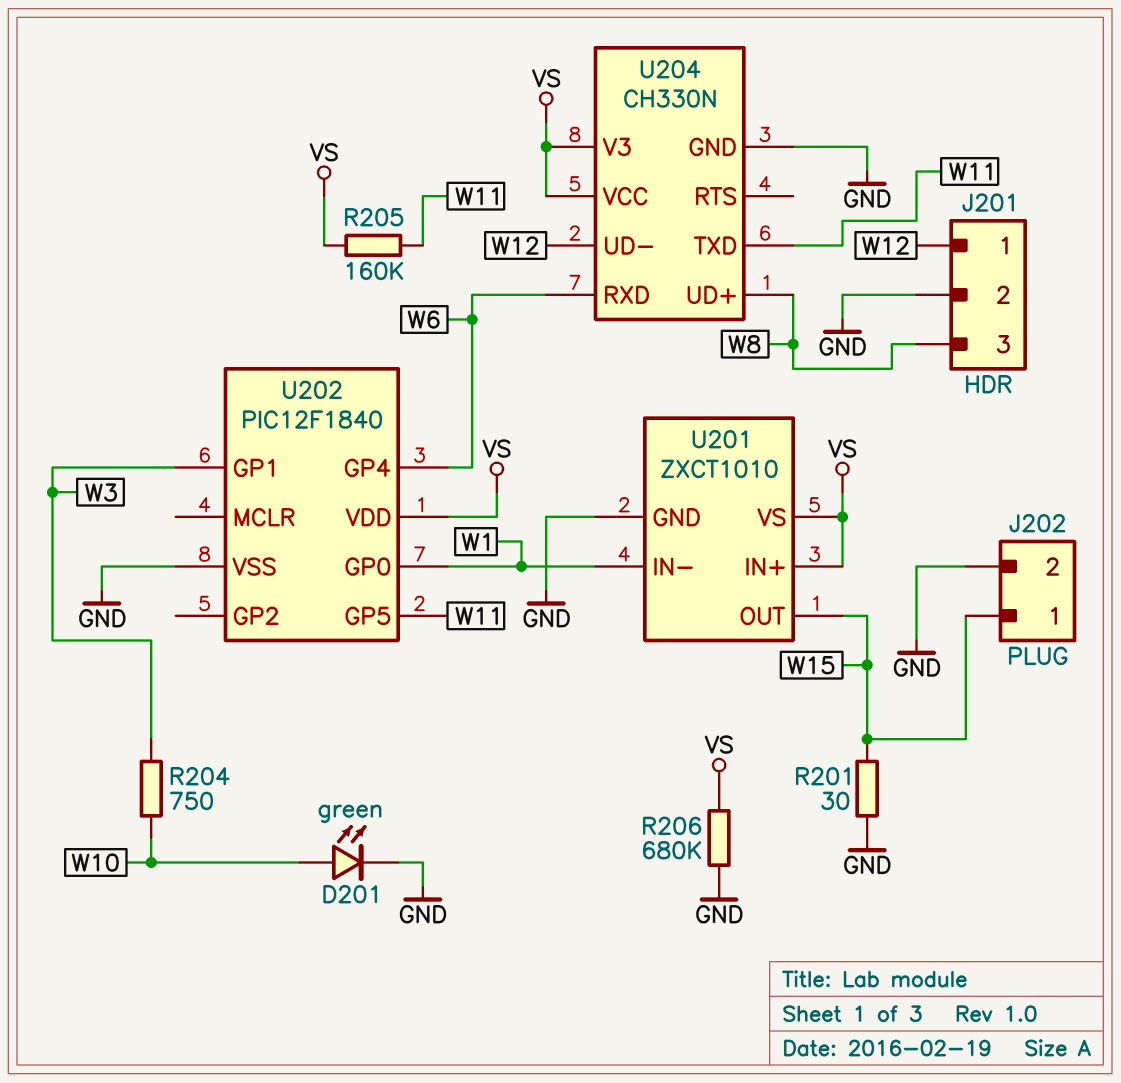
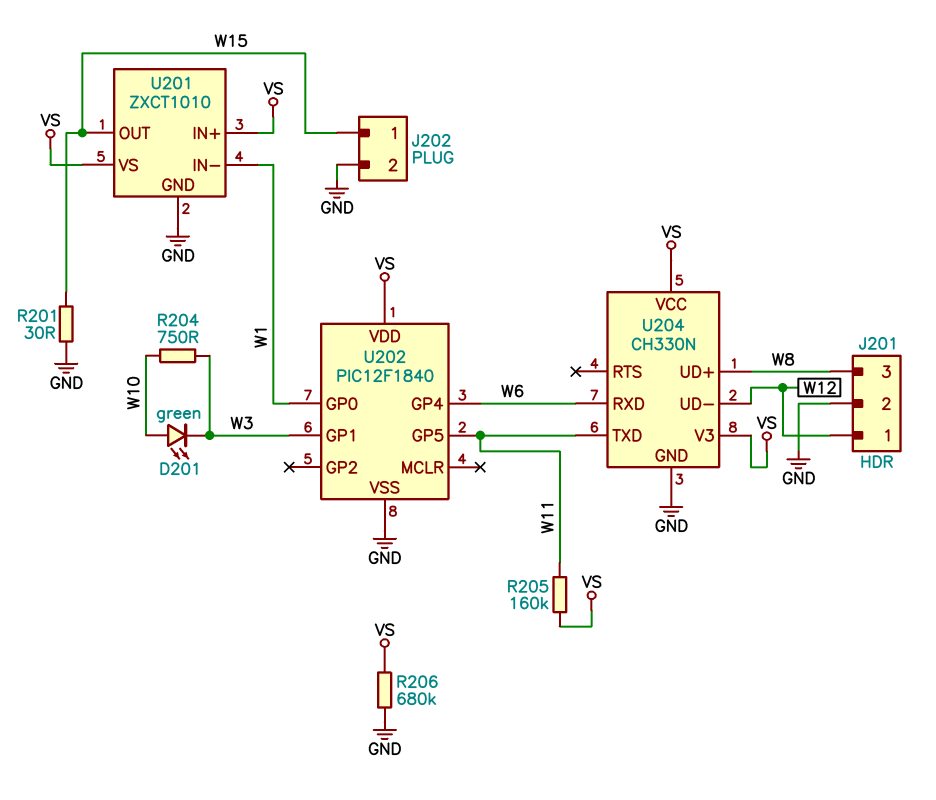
D201: LED green (A W10, K GND) -> LED green (A W10, K W3)

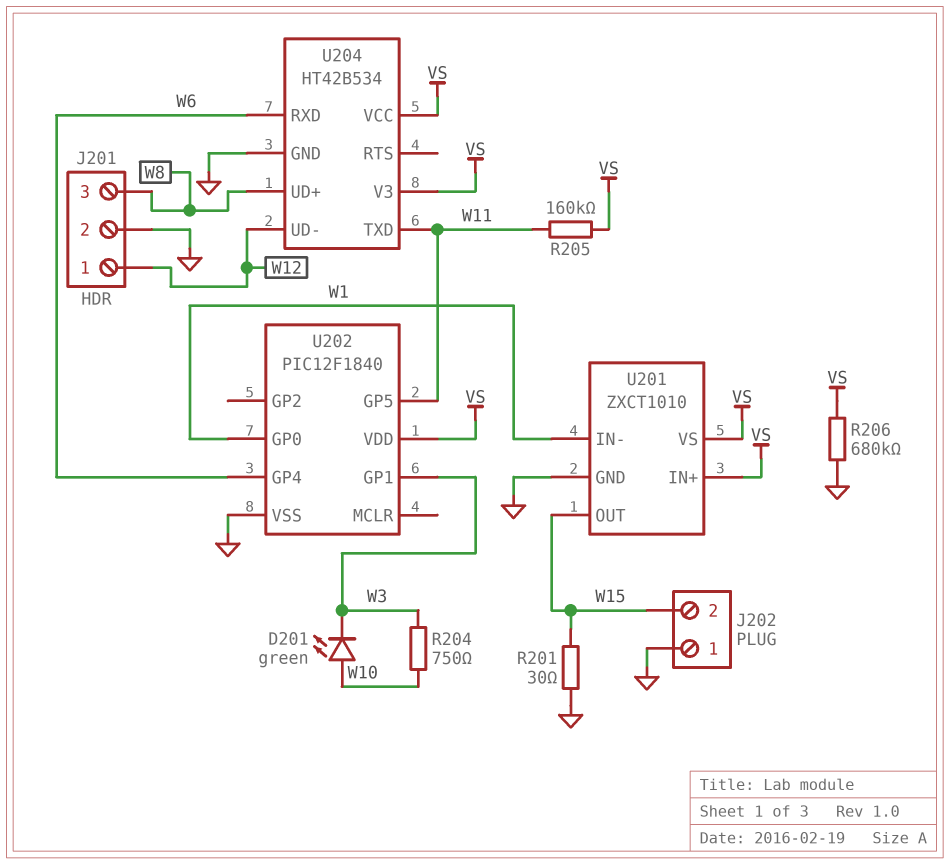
J202 pin 1: W15 -> GND
J202 pin 2: GND -> W15
U204: CH330N -> HT42B534

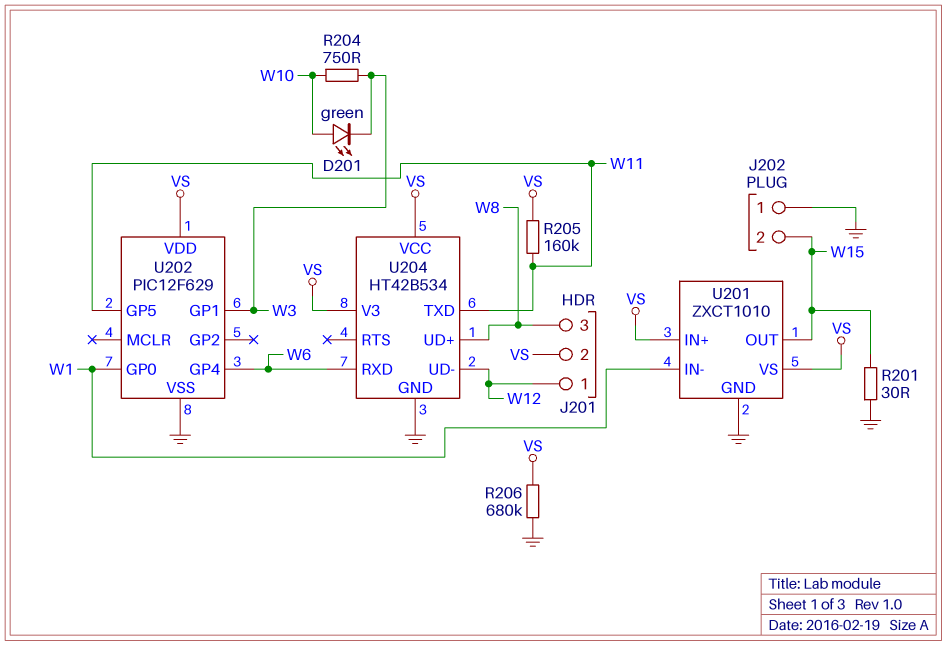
J201 pin 2: GND -> VS
U202: PIC12F1840 -> PIC12F629

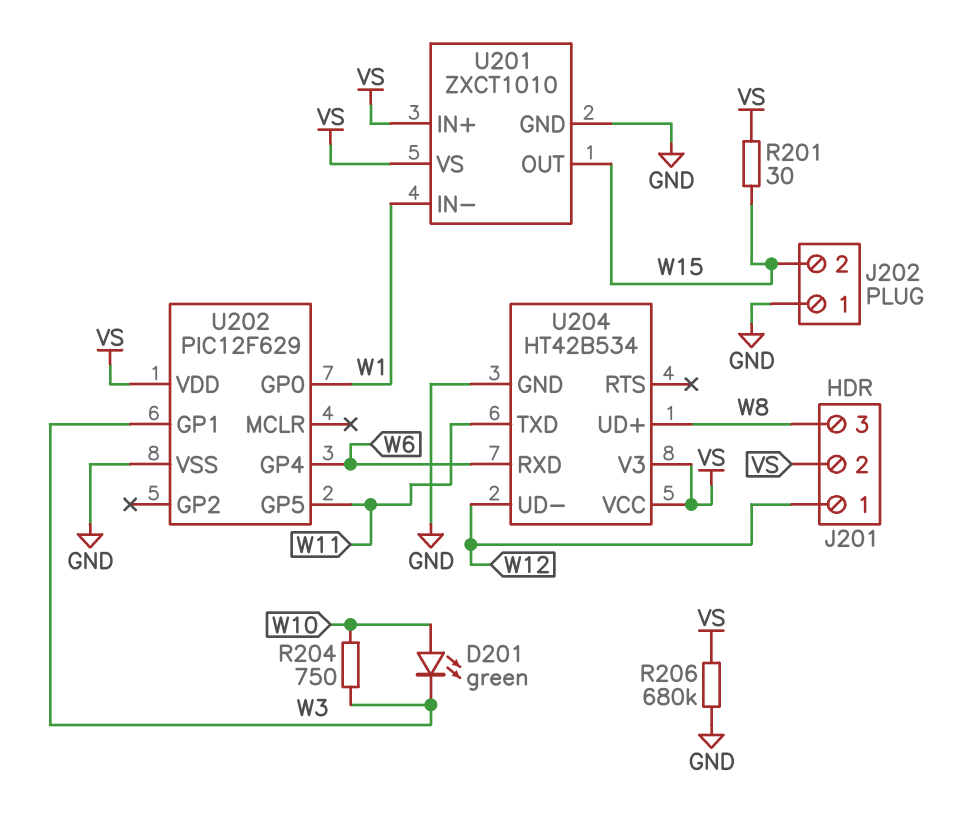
R201: 30 (GND, W15) -> 30 (VS, W15)
R205: 160k (VS, W11) -> none

